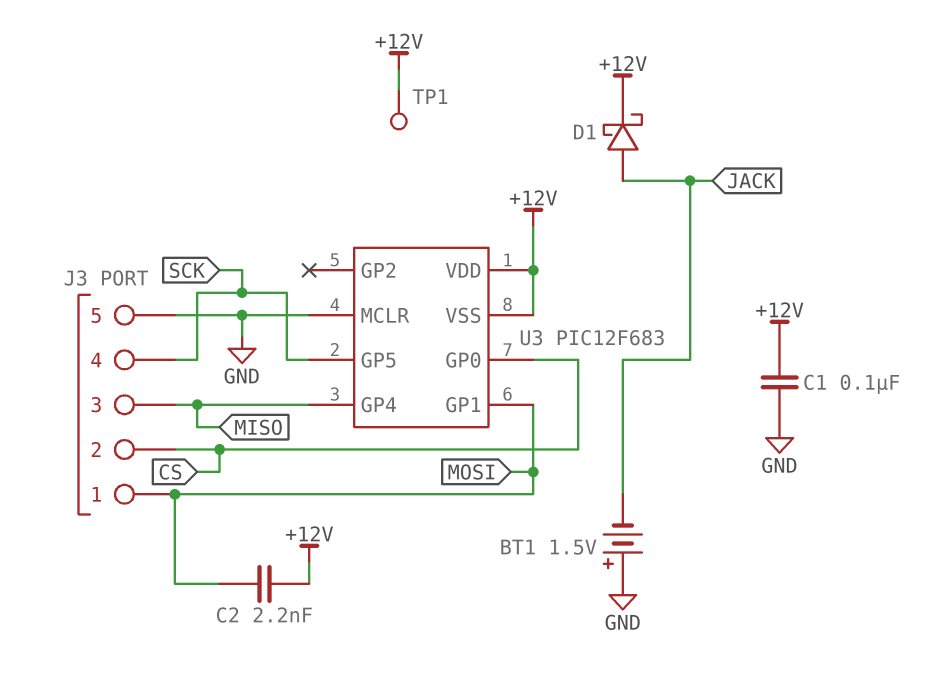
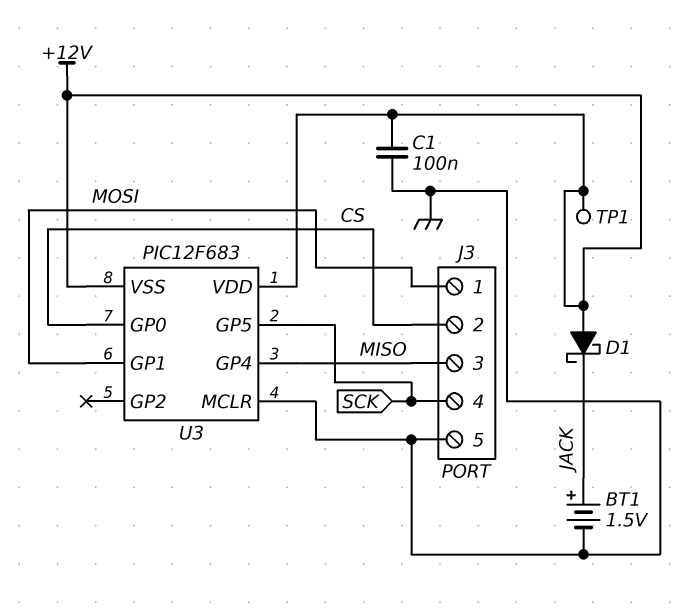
BT1: 1.5V (plus GND, minus JACK) -> 1.5V (plus JACK, minus GND)
C2: 2.2nF (+12V, MOSI) -> none
D1: schottky (A JACK, K +12V) -> schottky (A +12V, K JACK)

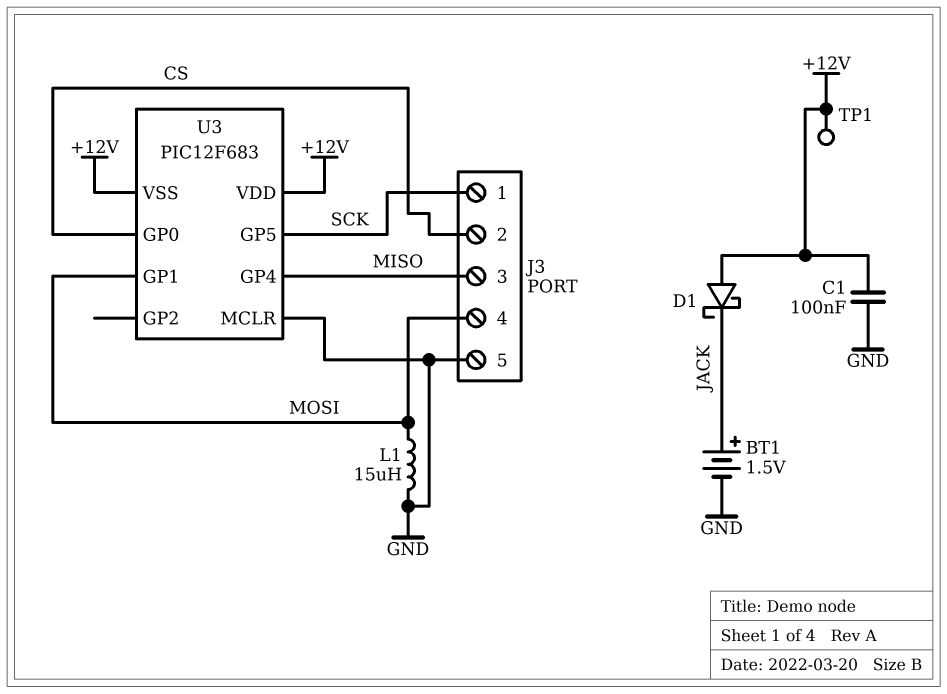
J3 pin 1: MOSI -> SCK
J3 pin 4: SCK -> MOSI
L1: none -> 15uH (GND, MOSI)

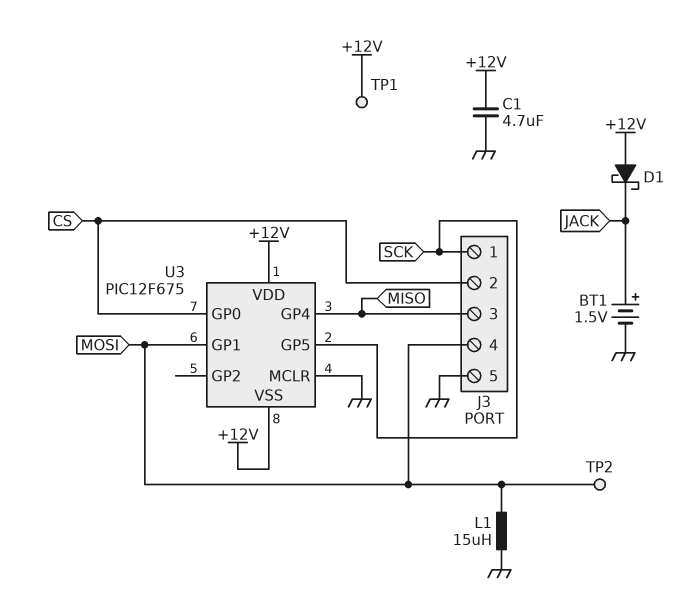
C1: 100nF (+12V, GND) -> 4.7uF (+12V, GND)
TP2: none -> test point (MOSI)
U3: PIC12F683 -> PIC12F675

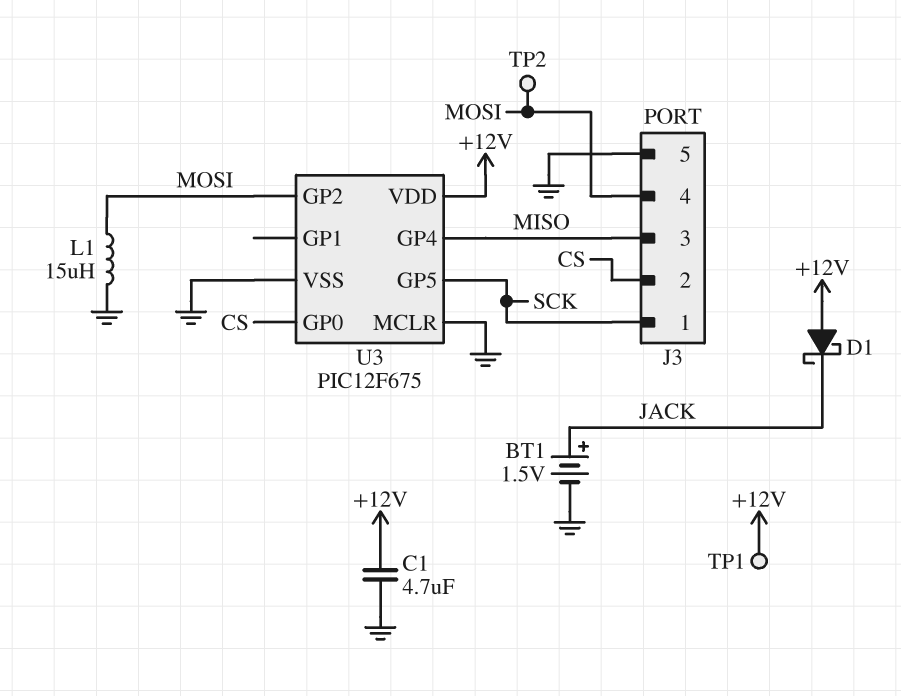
U3 pin GP1: MOSI -> none
U3 pin GP2: none -> MOSI
U3 pin VSS: +12V -> GND

